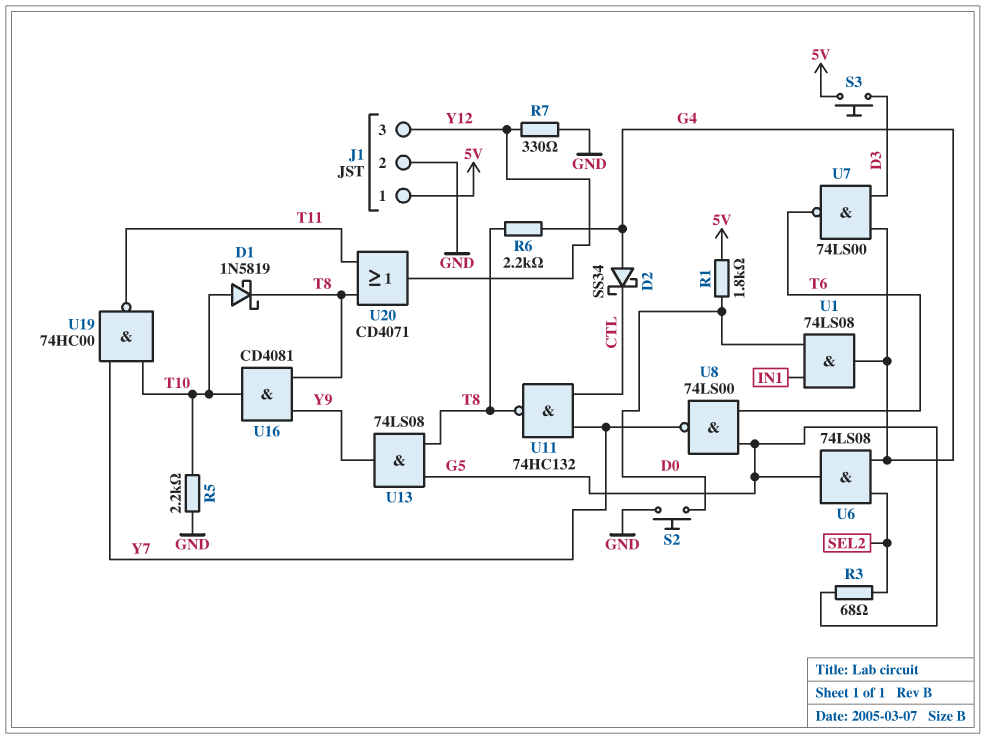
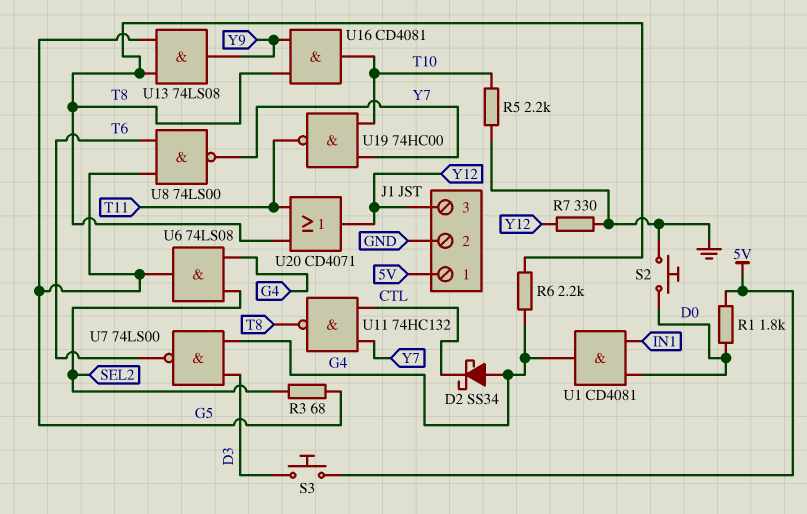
D1: schottky 1N5819 (A T10, K T8) -> none
U1: AND 74LS08 (in D0, in IN1, out G4) -> AND CD4081 (in D0, in IN1, out G4)

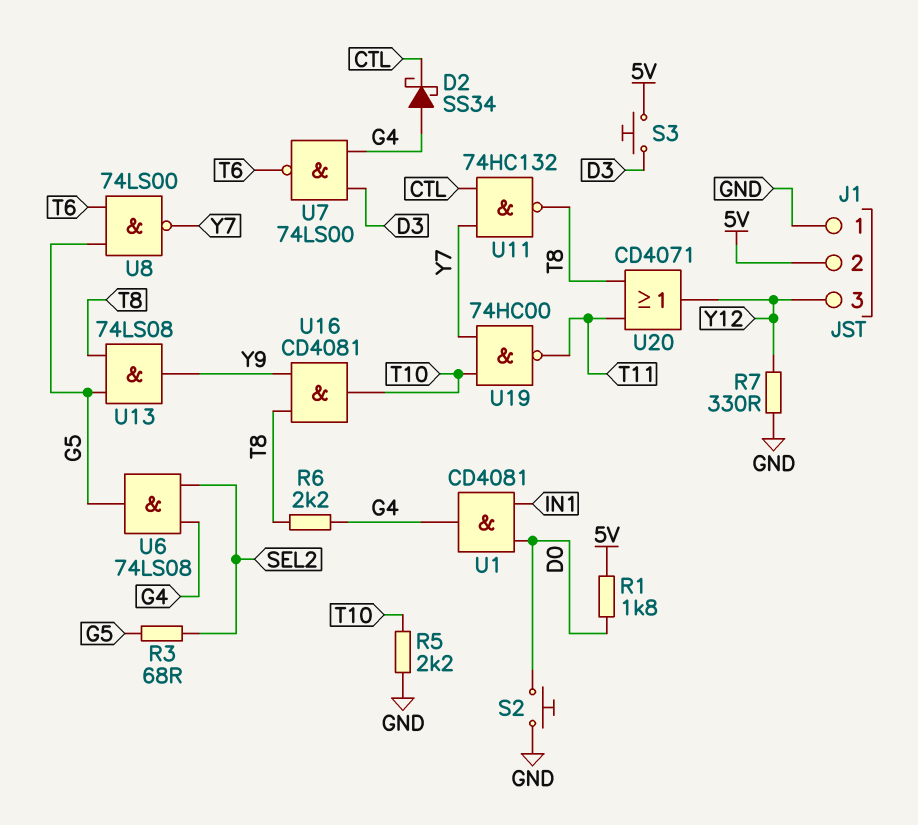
J1 pin 1: 5V -> GND
J1 pin 2: GND -> 5V

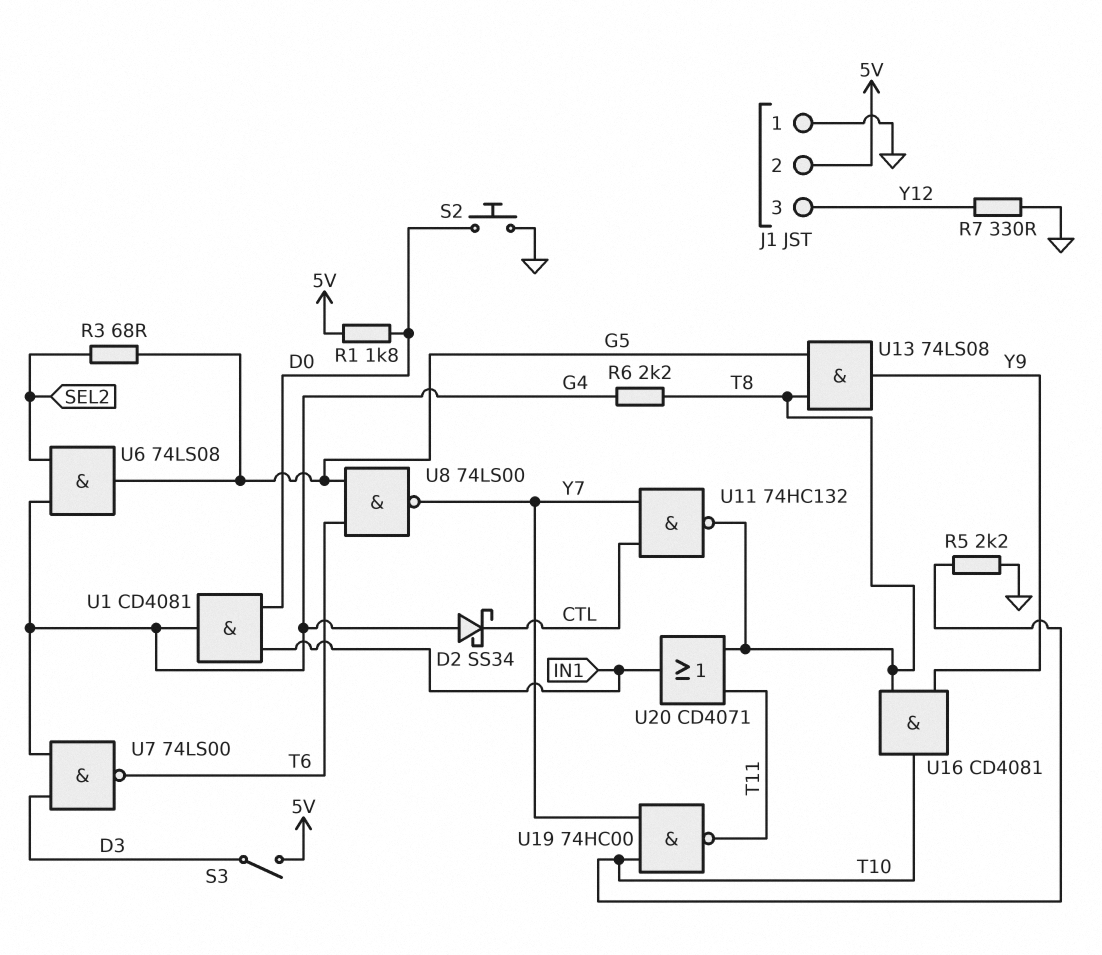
S3: button (5V, D3) -> switch (5V, D3)
U20: OR CD4071 (in T8, in T11, out Y12) -> OR CD4071 (in T8, in T11, out IN1)

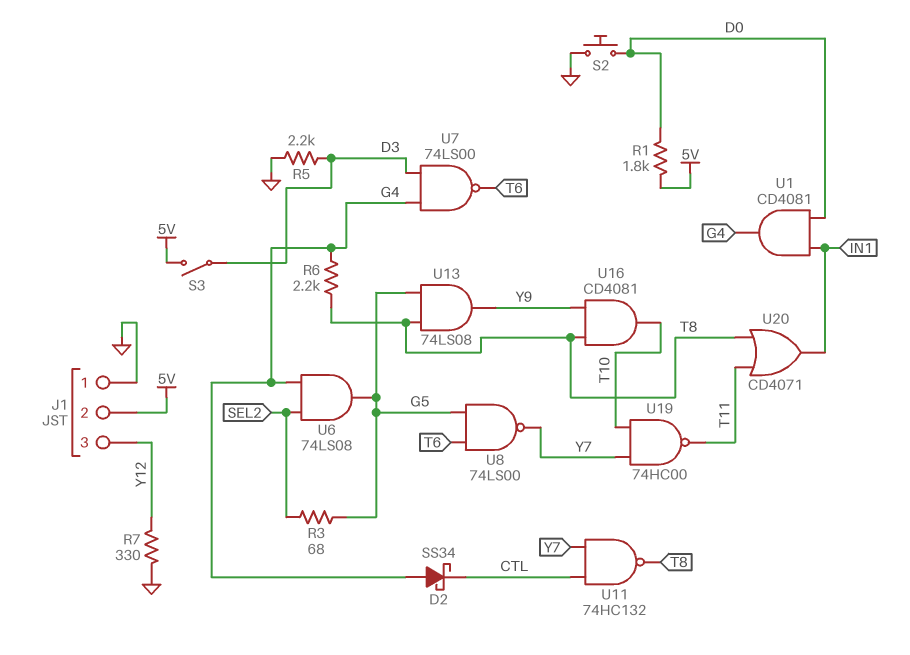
R5: 2.2k (GND, T10) -> 2.2k (D3, GND)

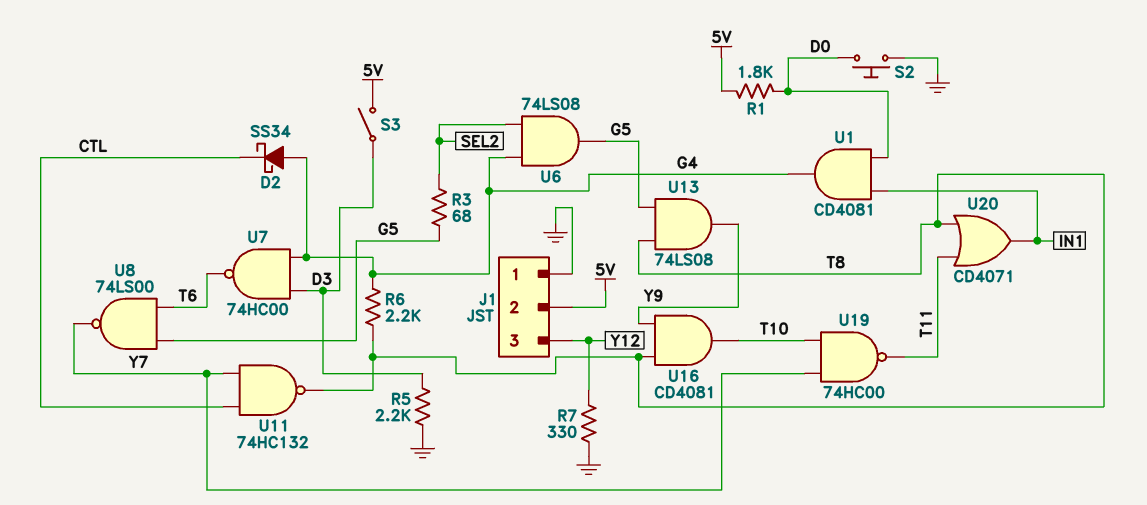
U7: NAND 74LS00 (in D3, in G4, out T6) -> NAND 74HC00 (in D3, in G4, out T6)

